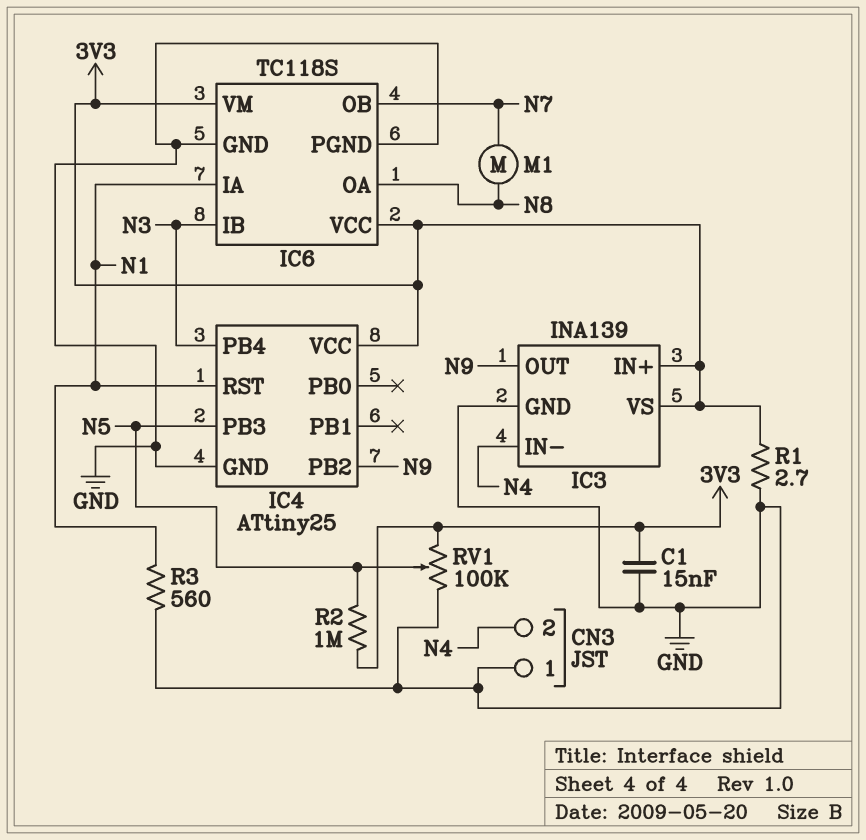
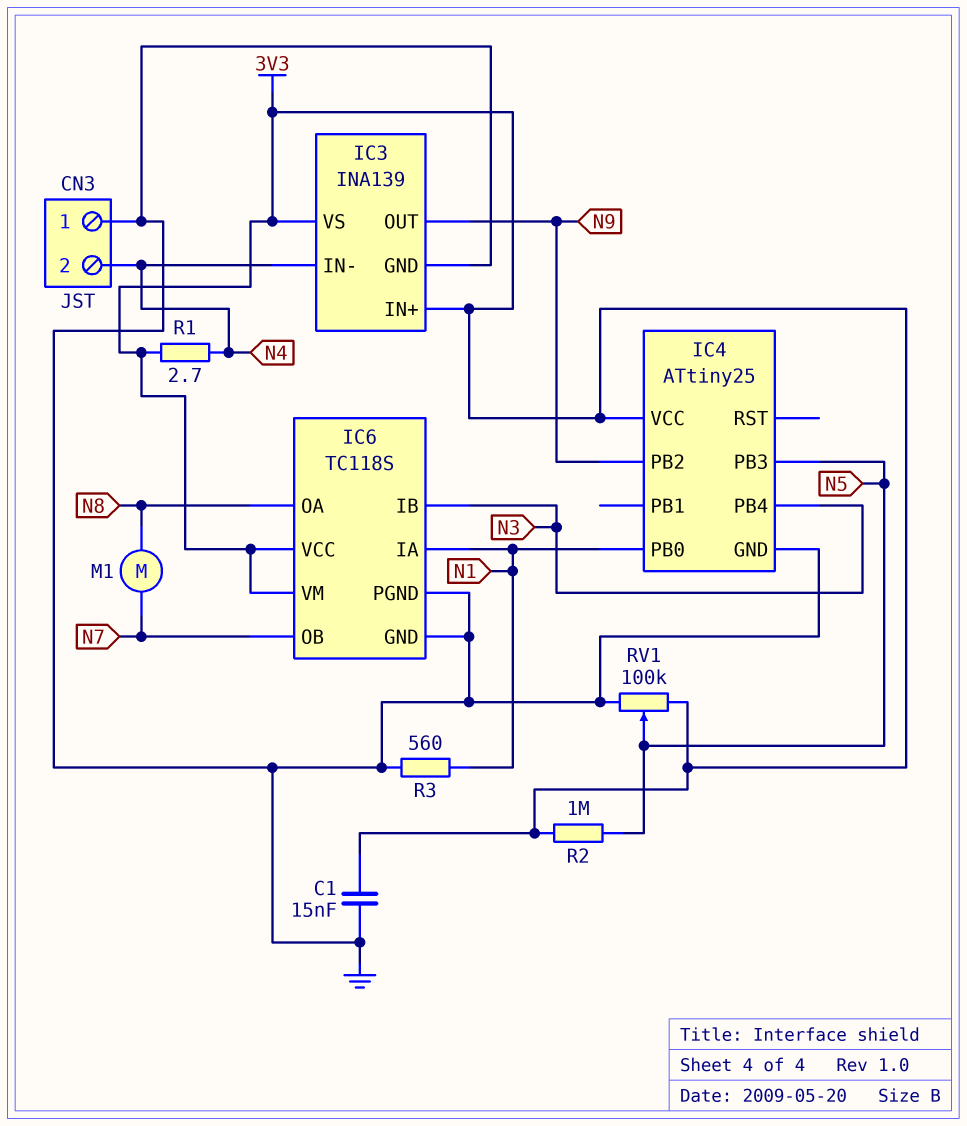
IC4 pin PB0: none -> N1
IC4 pin RST: N1 -> none
R1: 2.7 (3V3, GND) -> 2.7 (3V3, N4)

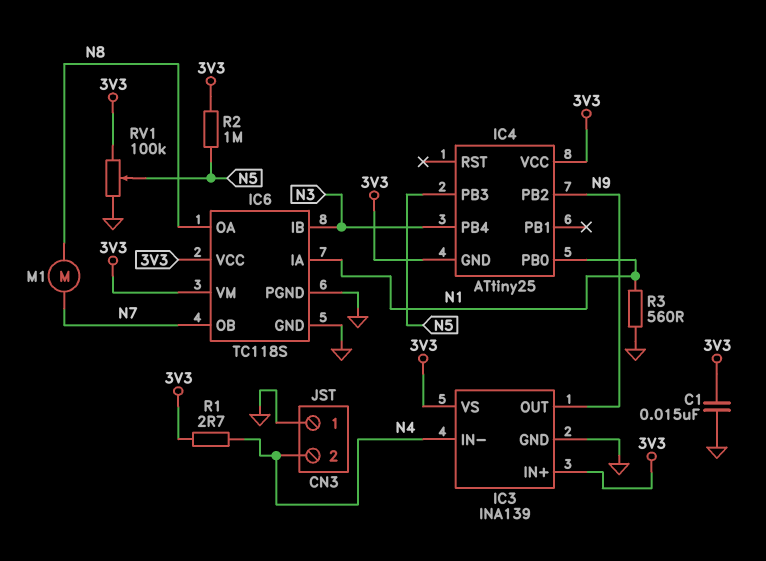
IC4 pin GND: GND -> 3V3

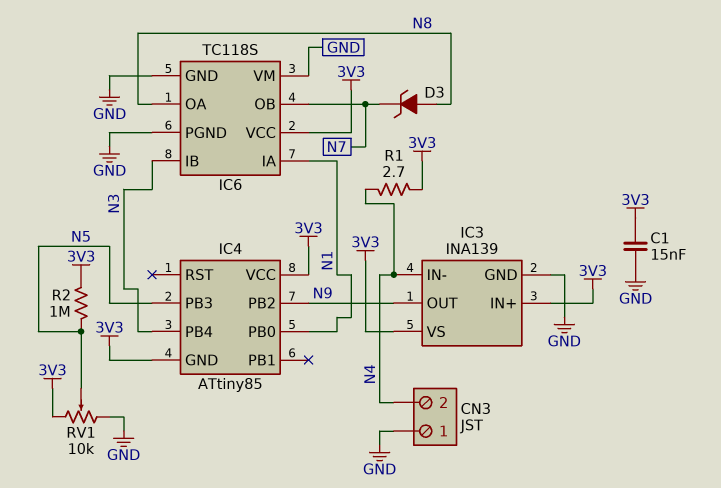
D3: none -> zener (A N8, K N7)
IC4: ATtiny25 -> ATtiny85
IC6 pin VM: 3V3 -> GND
M1: motor (N7, N8) -> none
R3: 560 (GND, N1) -> none
RV1: 100k (3V3, GND, wiper N5) -> 10k (3V3, GND, wiper N5)

